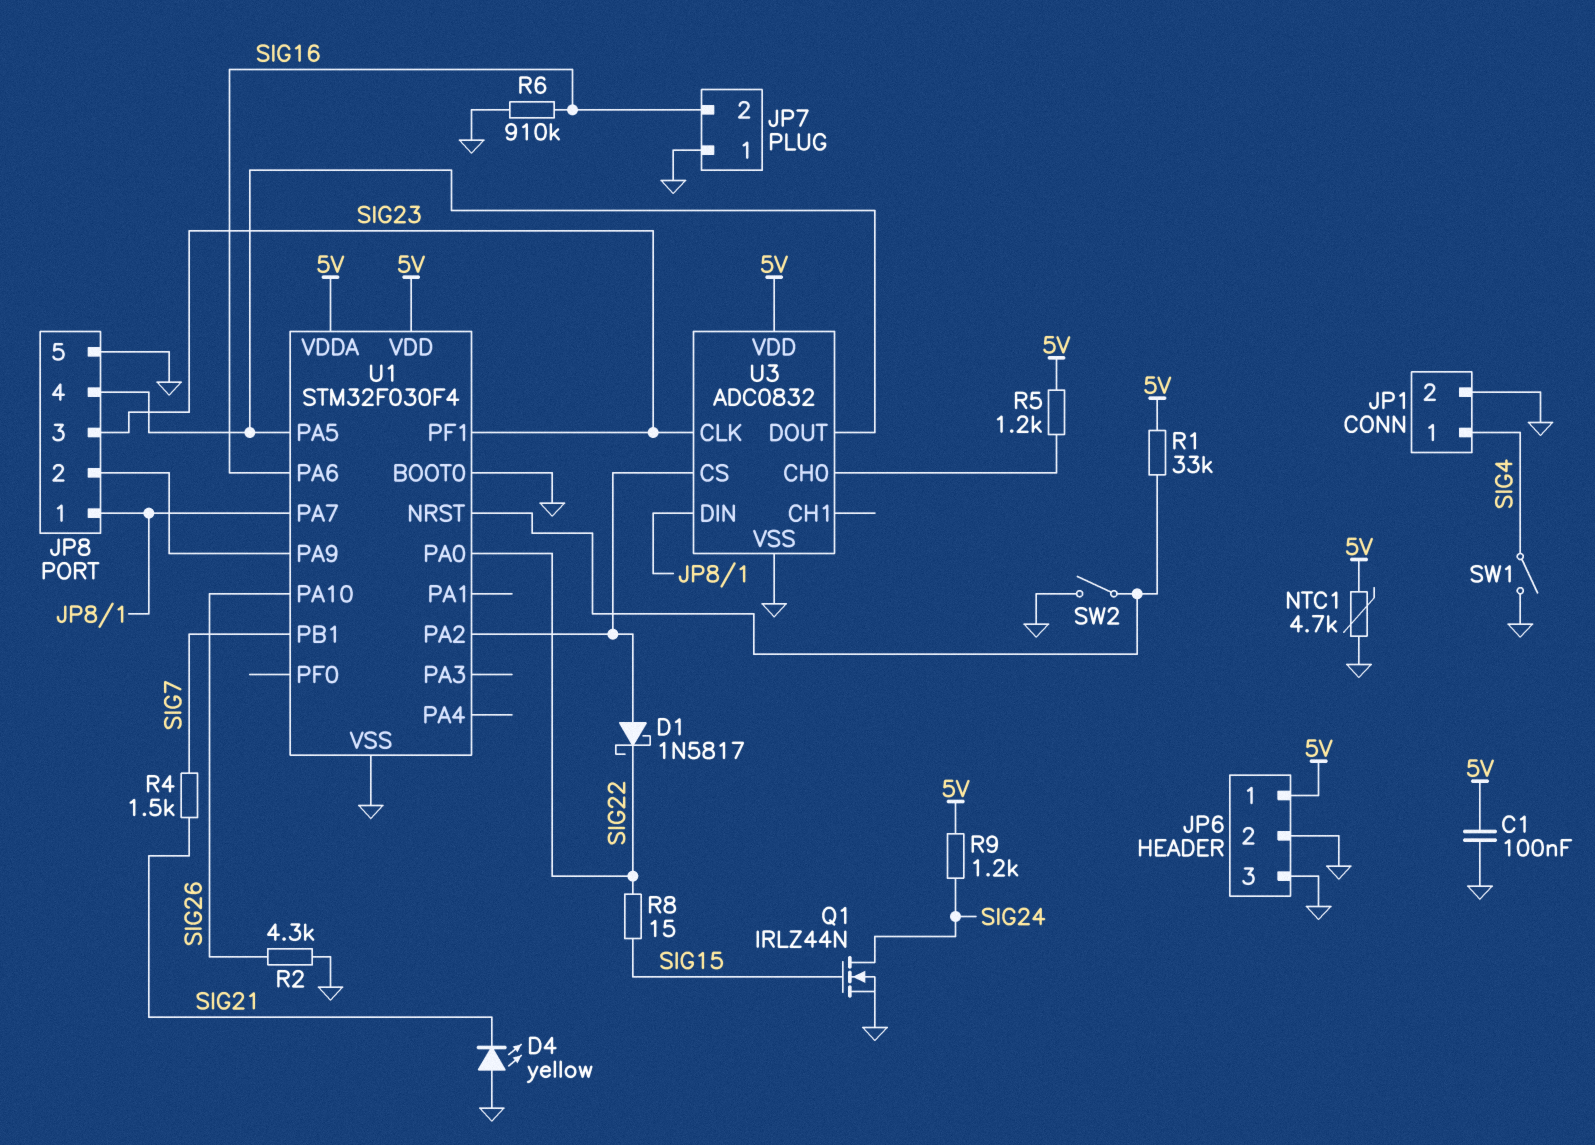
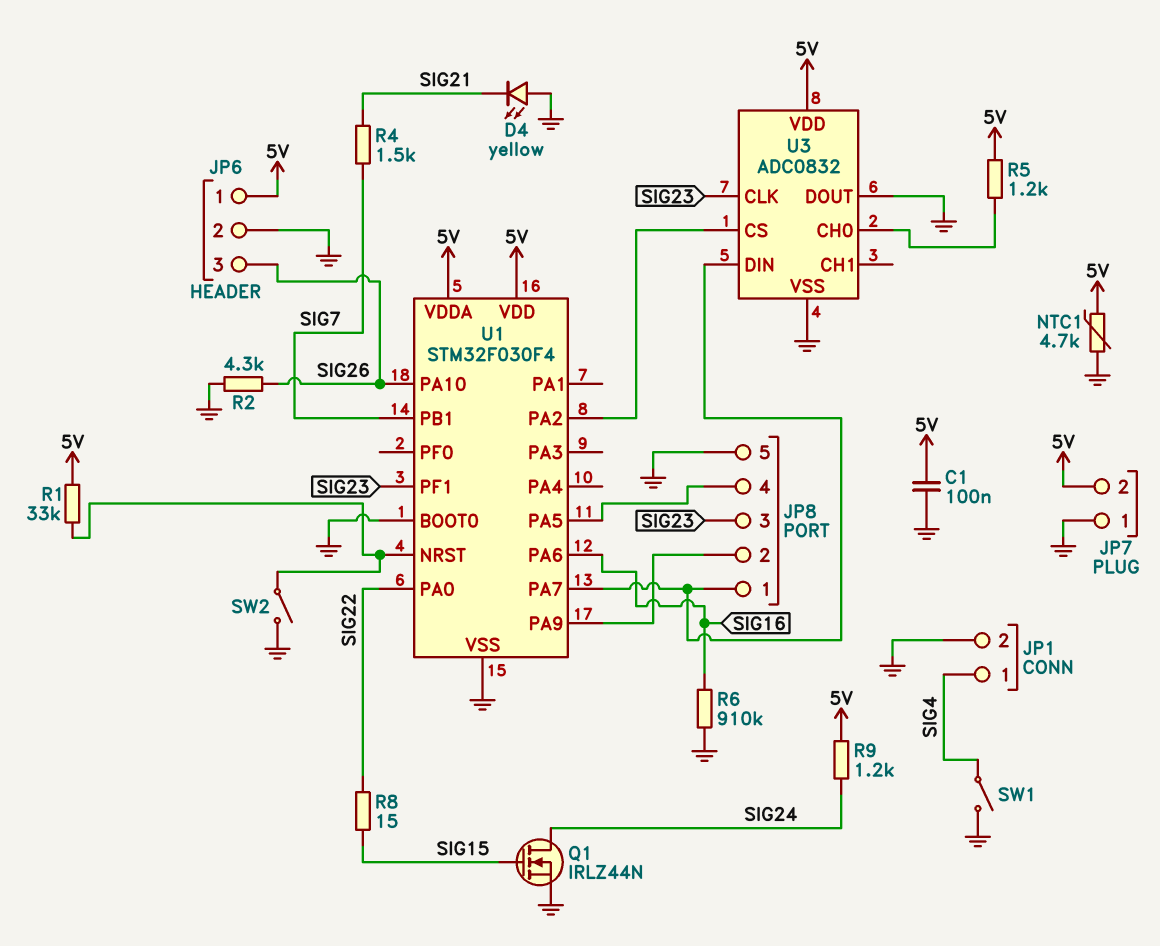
D1: schottky 1N5817 (A U1/PA2, K SIG22) -> none
JP6 pin 3: GND -> SIG26
JP7 pin 2: SIG16 -> 5V
U3 pin DOUT: JP8/4 -> GND

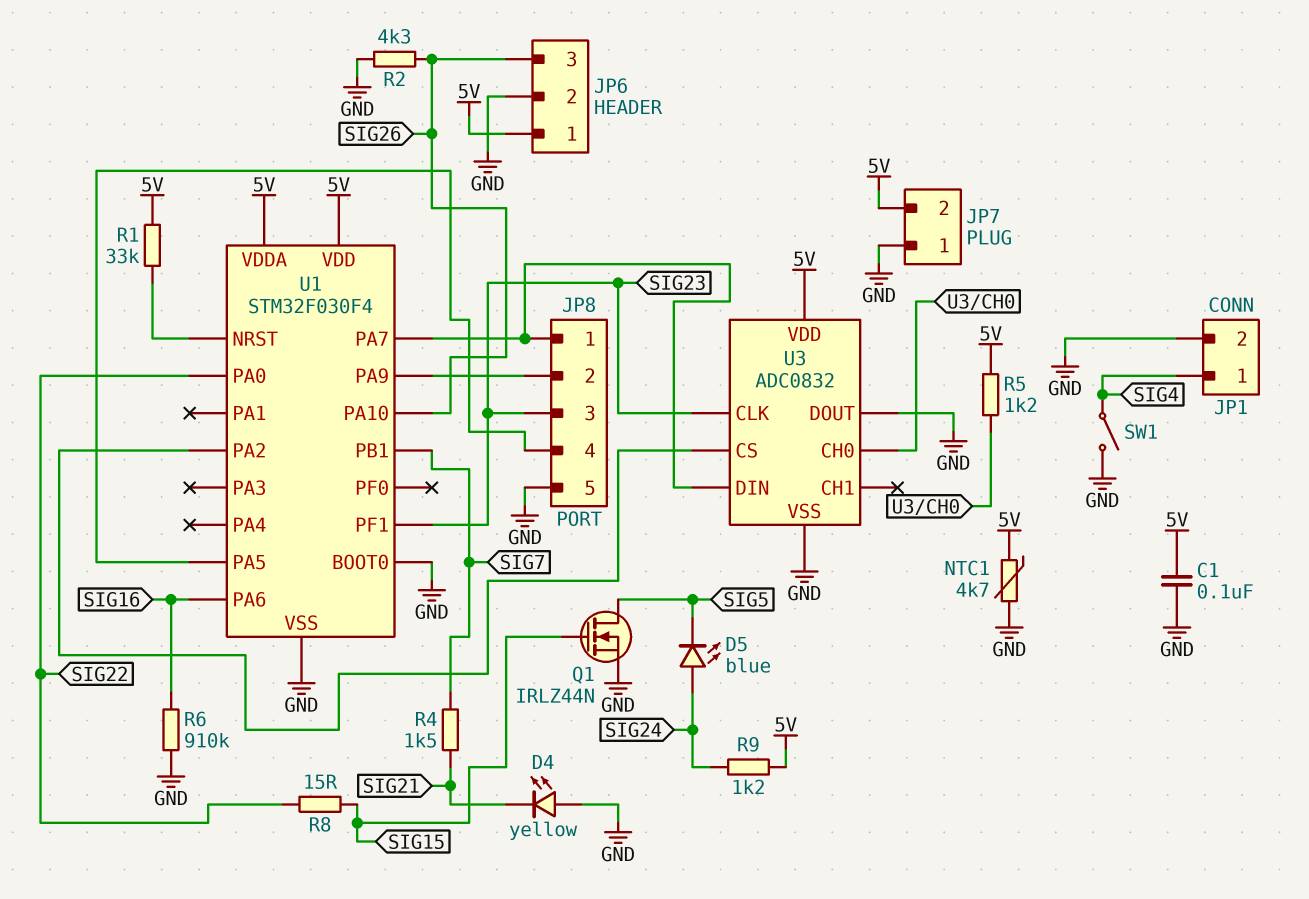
D5: none -> LED blue (A SIG24, K SIG5)
Q1: NMOS IRLZ44N (G SIG15, D SIG24, S GND) -> NMOS IRLZ44N (G SIG15, D SIG5, S GND)
SW2: switch (GND, U1/NRST) -> none

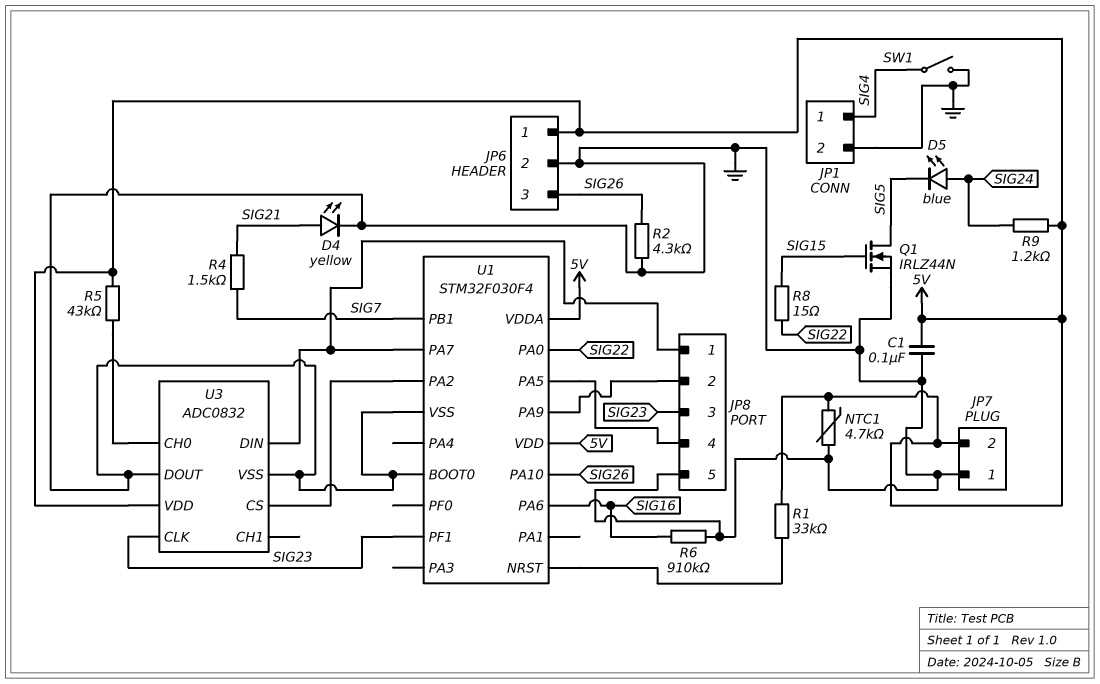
D4: LED yellow (A GND, K SIG21) -> LED yellow (A SIG21, K GND)
R5: 1.2k (5V, U3/CH0) -> 43k (5V, U3/CH0)

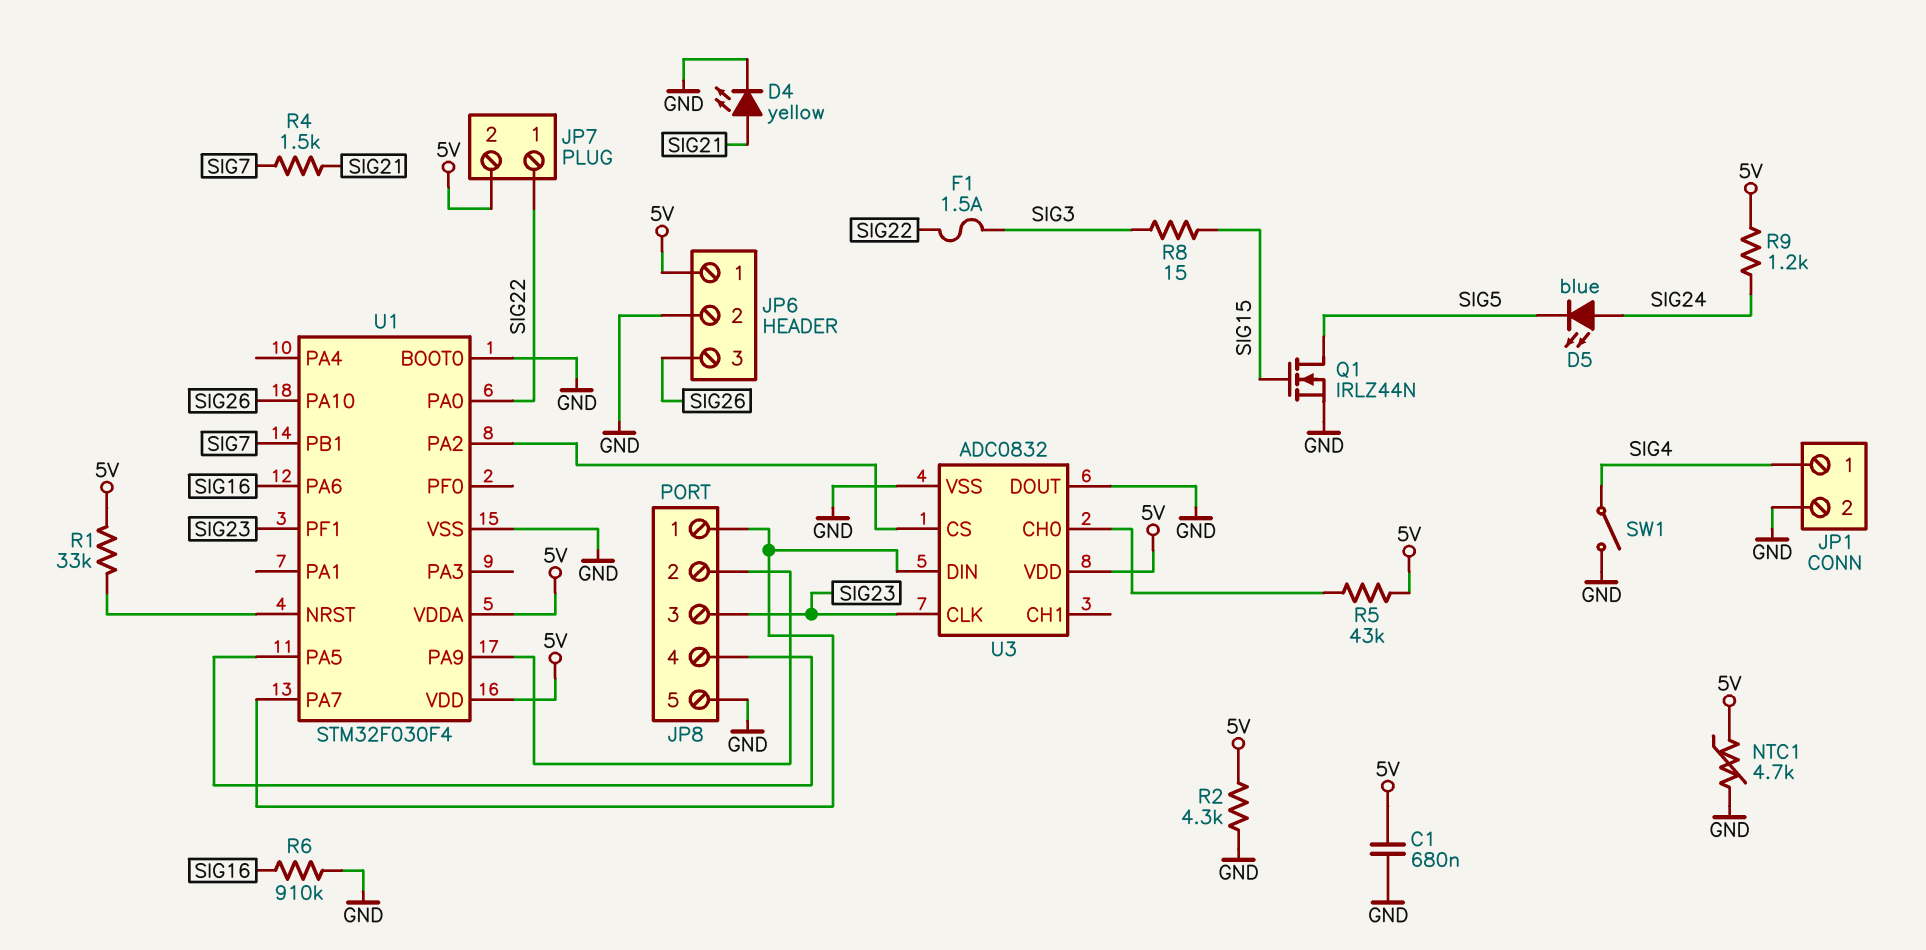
C1: 100nF (5V, GND) -> 680nF (5V, GND)
F1: none -> 1.5A (SIG3, SIG22)
JP7 pin 1: GND -> SIG22
R2: 4.3k (GND, SIG26) -> 4.3k (5V, GND)
R8: 15 (SIG15, SIG22) -> 15 (SIG3, SIG15)

